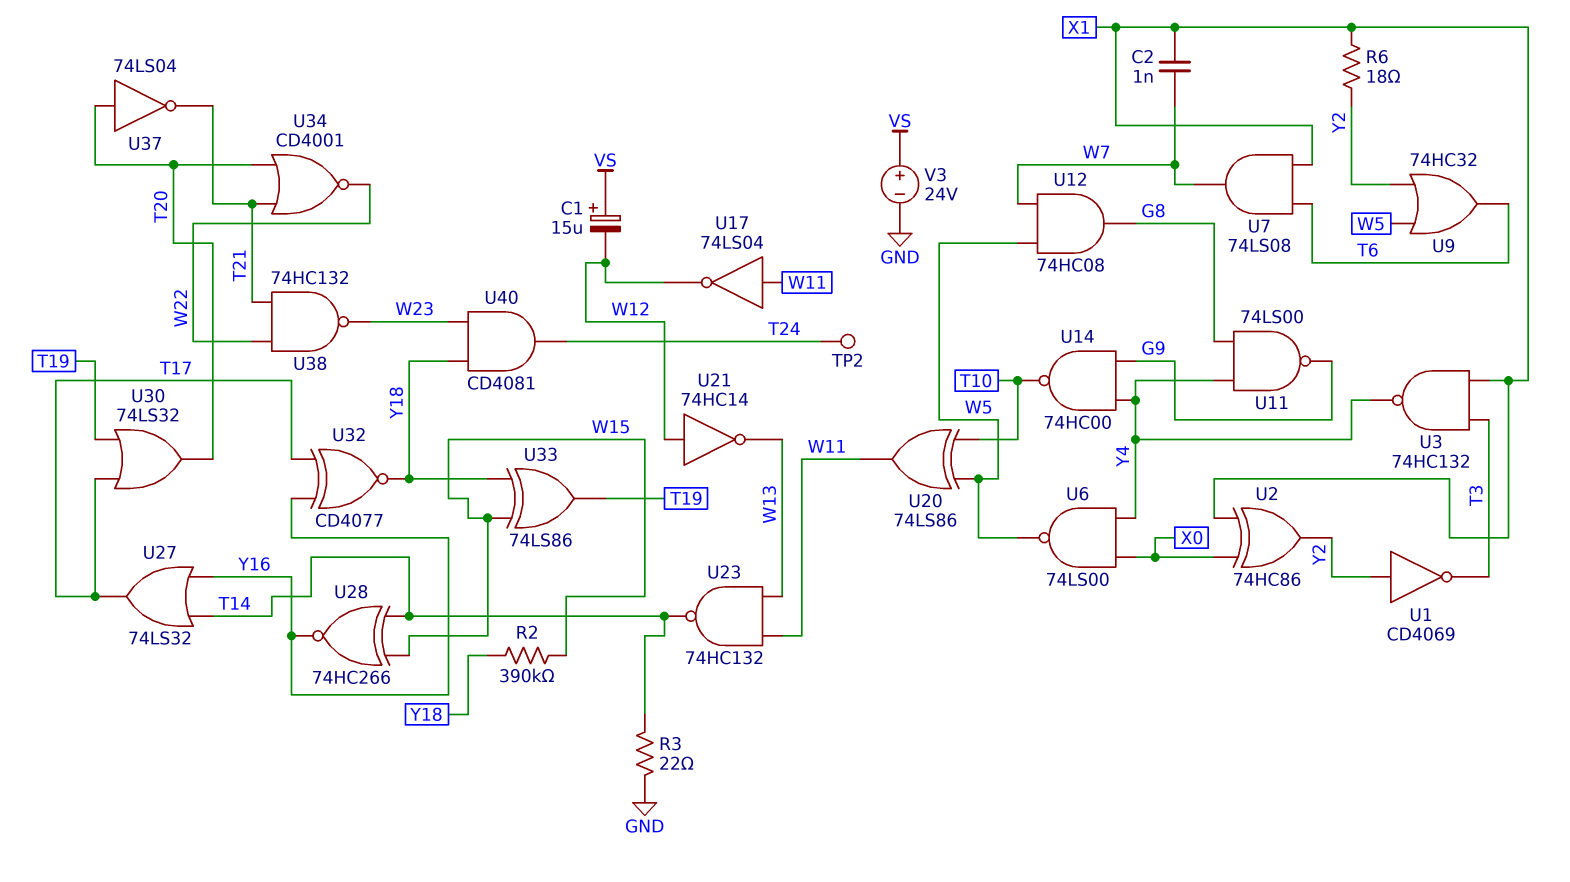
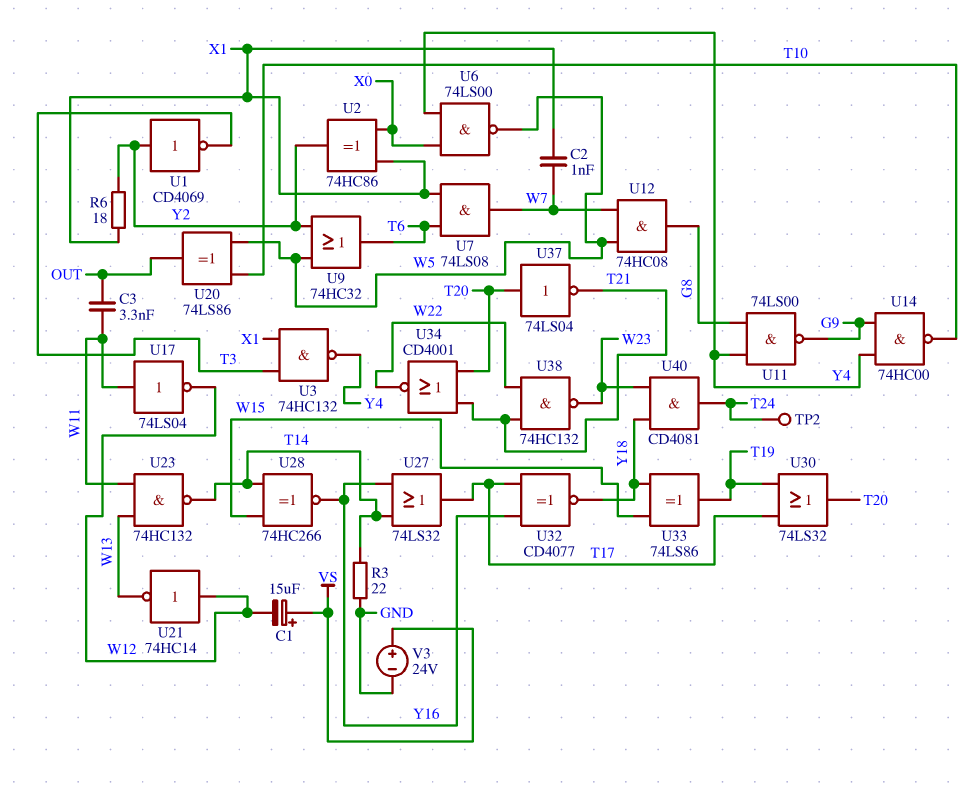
C3: none -> 3.3nF (OUT, W11)
R2: 390k (W15, Y18) -> none
U20: XOR 74LS86 (in T10, in W5, out W11) -> XOR 74LS86 (in T10, in W5, out OUT)

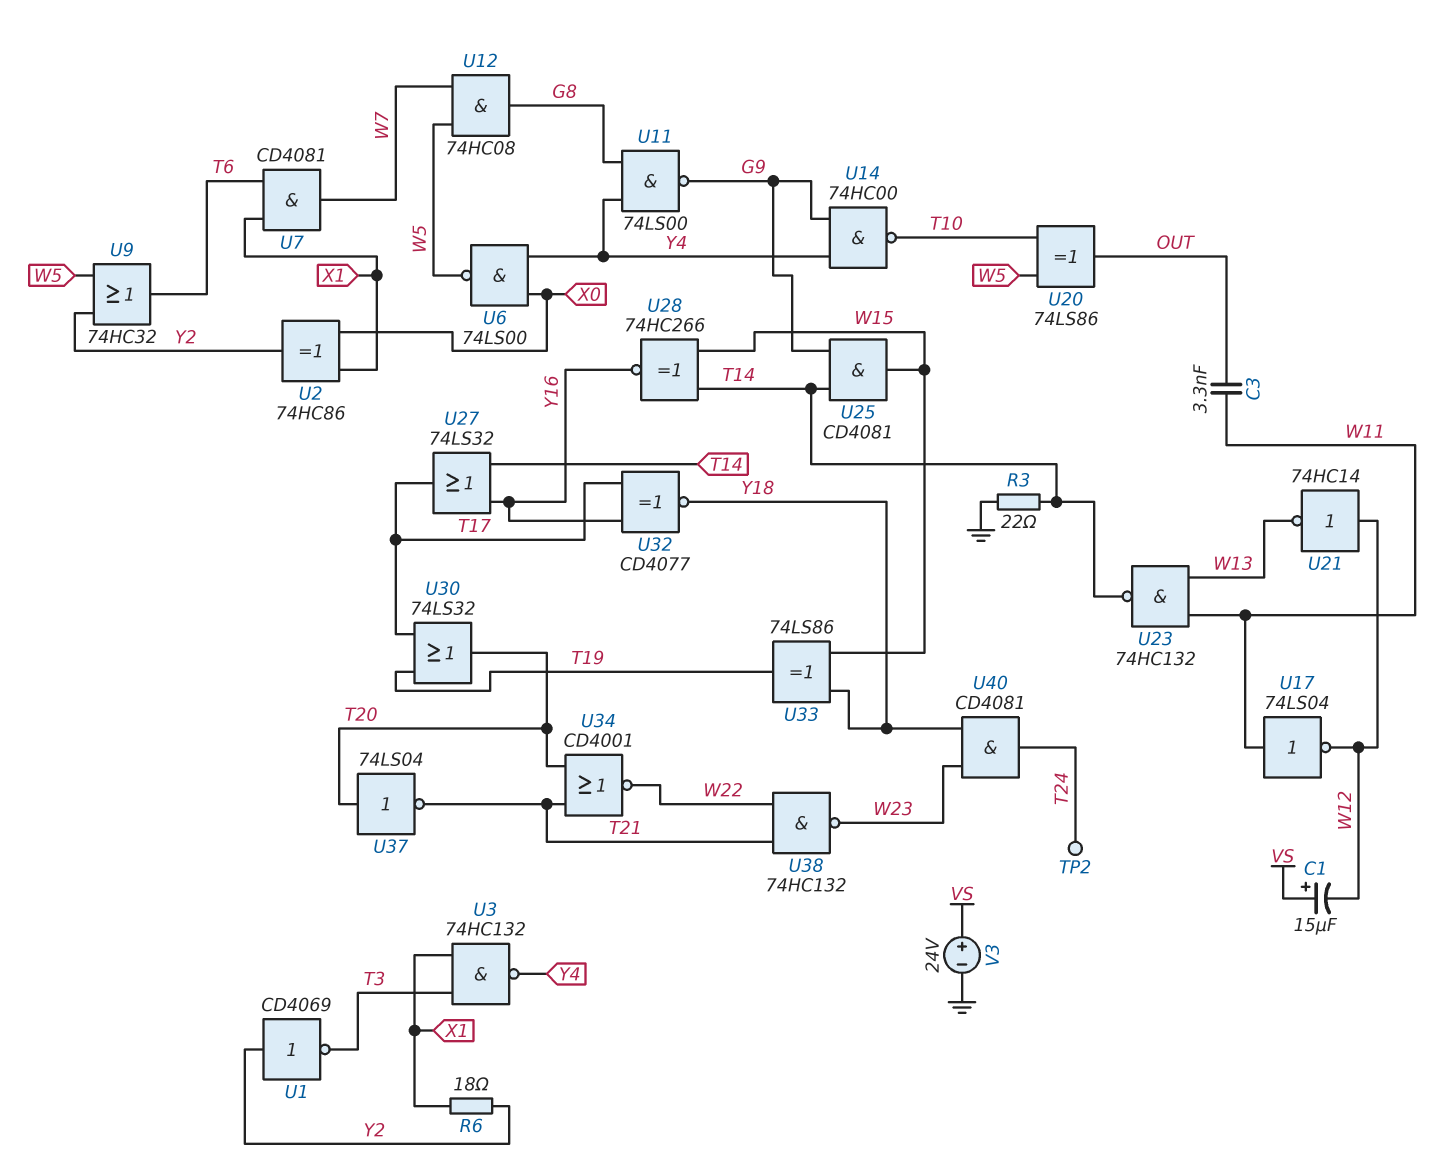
C2: 1nF (W7, X1) -> none
U7: AND 74LS08 (in T6, in X1, out W7) -> AND CD4081 (in T6, in X1, out W7)
U25: none -> AND CD4081 (in G9, in T14, out W15)

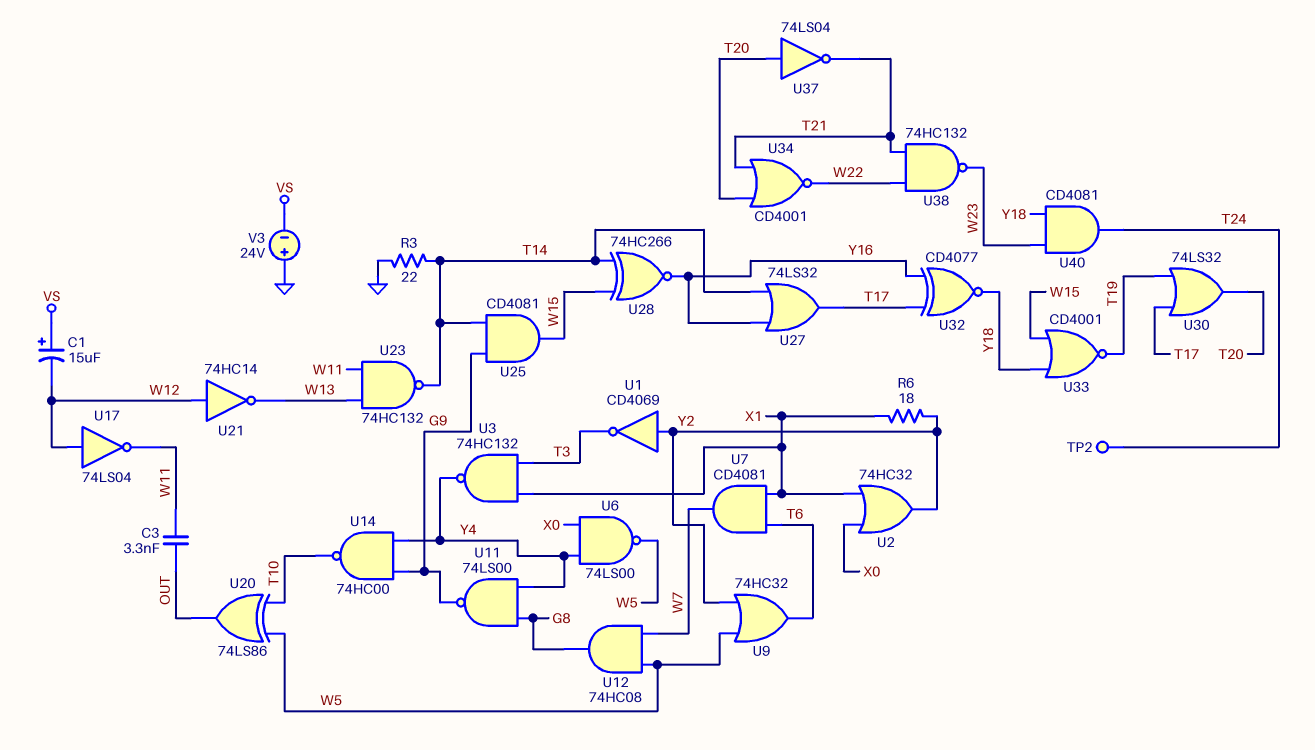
U2: XOR 74HC86 (in X0, in X1, out Y2) -> OR 74HC32 (in X0, in X1, out Y2)
U17: NOT 74LS04 (in W11, out W12) -> NOT 74LS04 (in W12, out W11)
U33: XOR 74LS86 (in W15, in Y18, out T19) -> NOR CD4001 (in W15, in Y18, out T19)
V3: 24V (plus VS, minus GND) -> 24V (plus GND, minus VS)

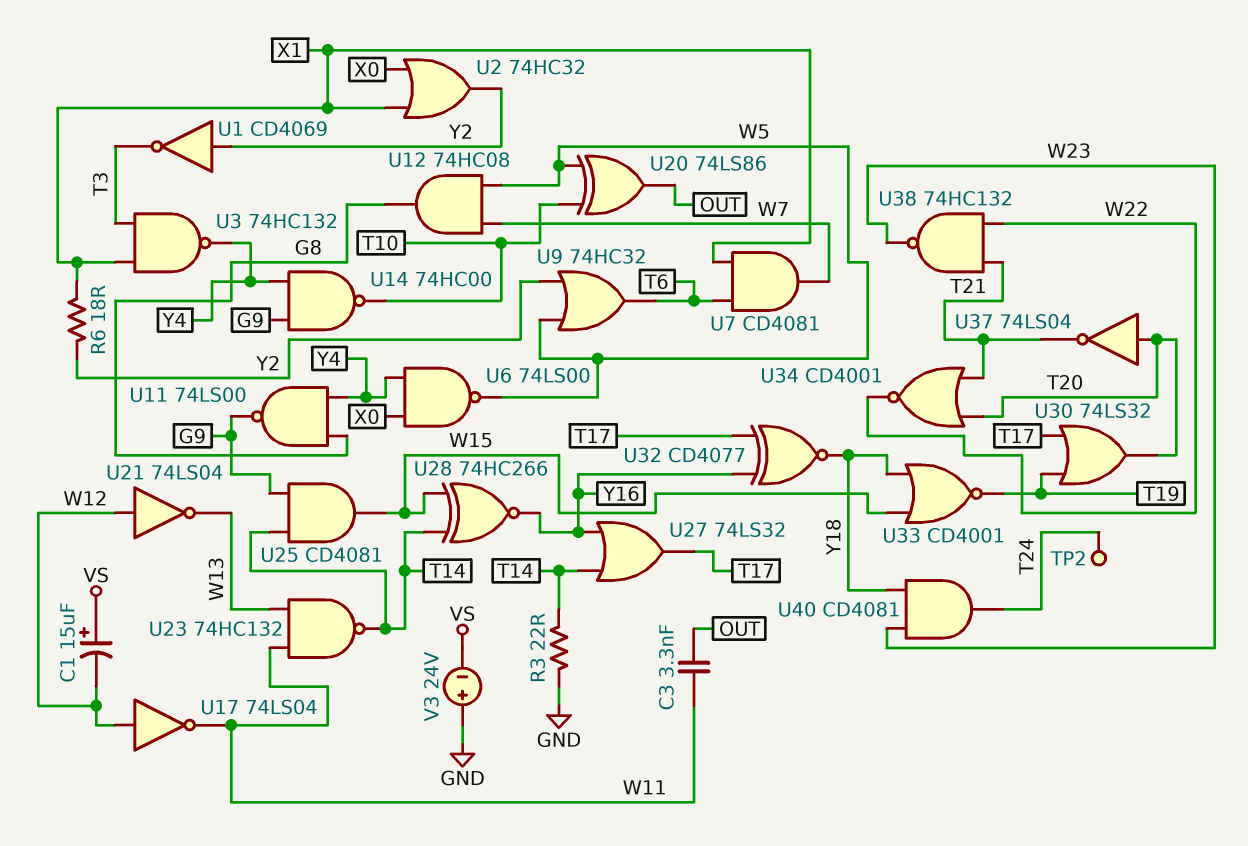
U21: NOT 74HC14 (in W12, out W13) -> NOT 74LS04 (in W12, out W13)

